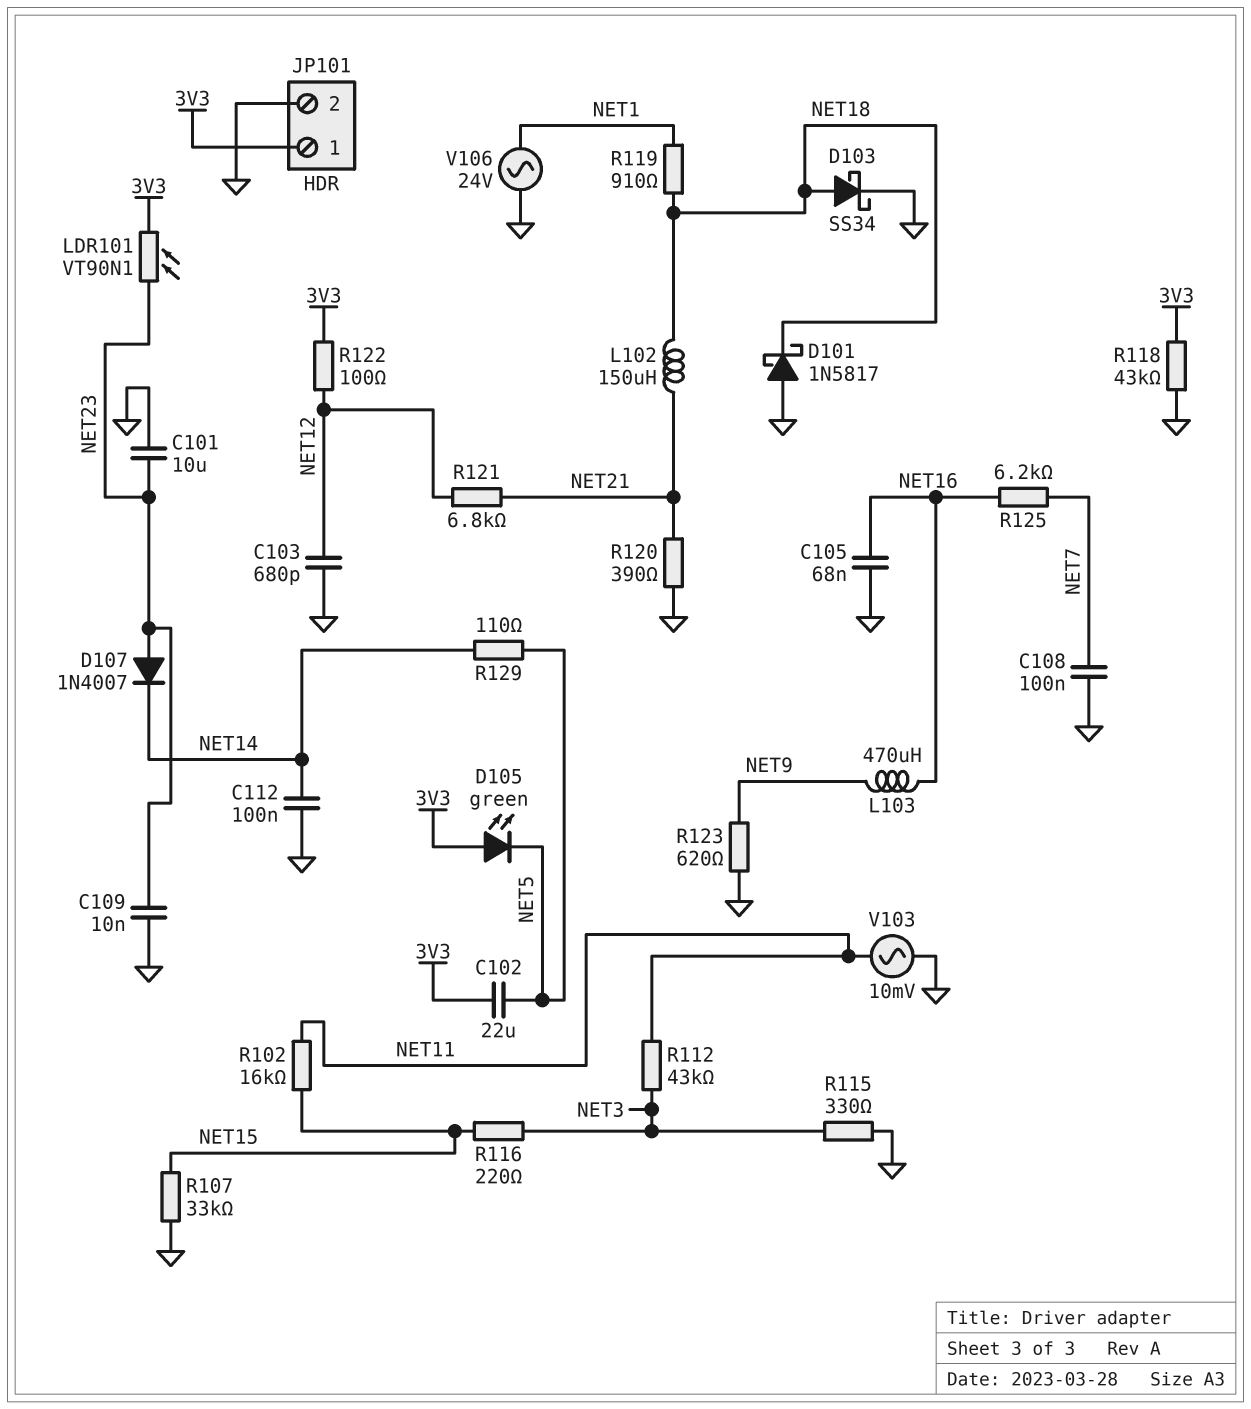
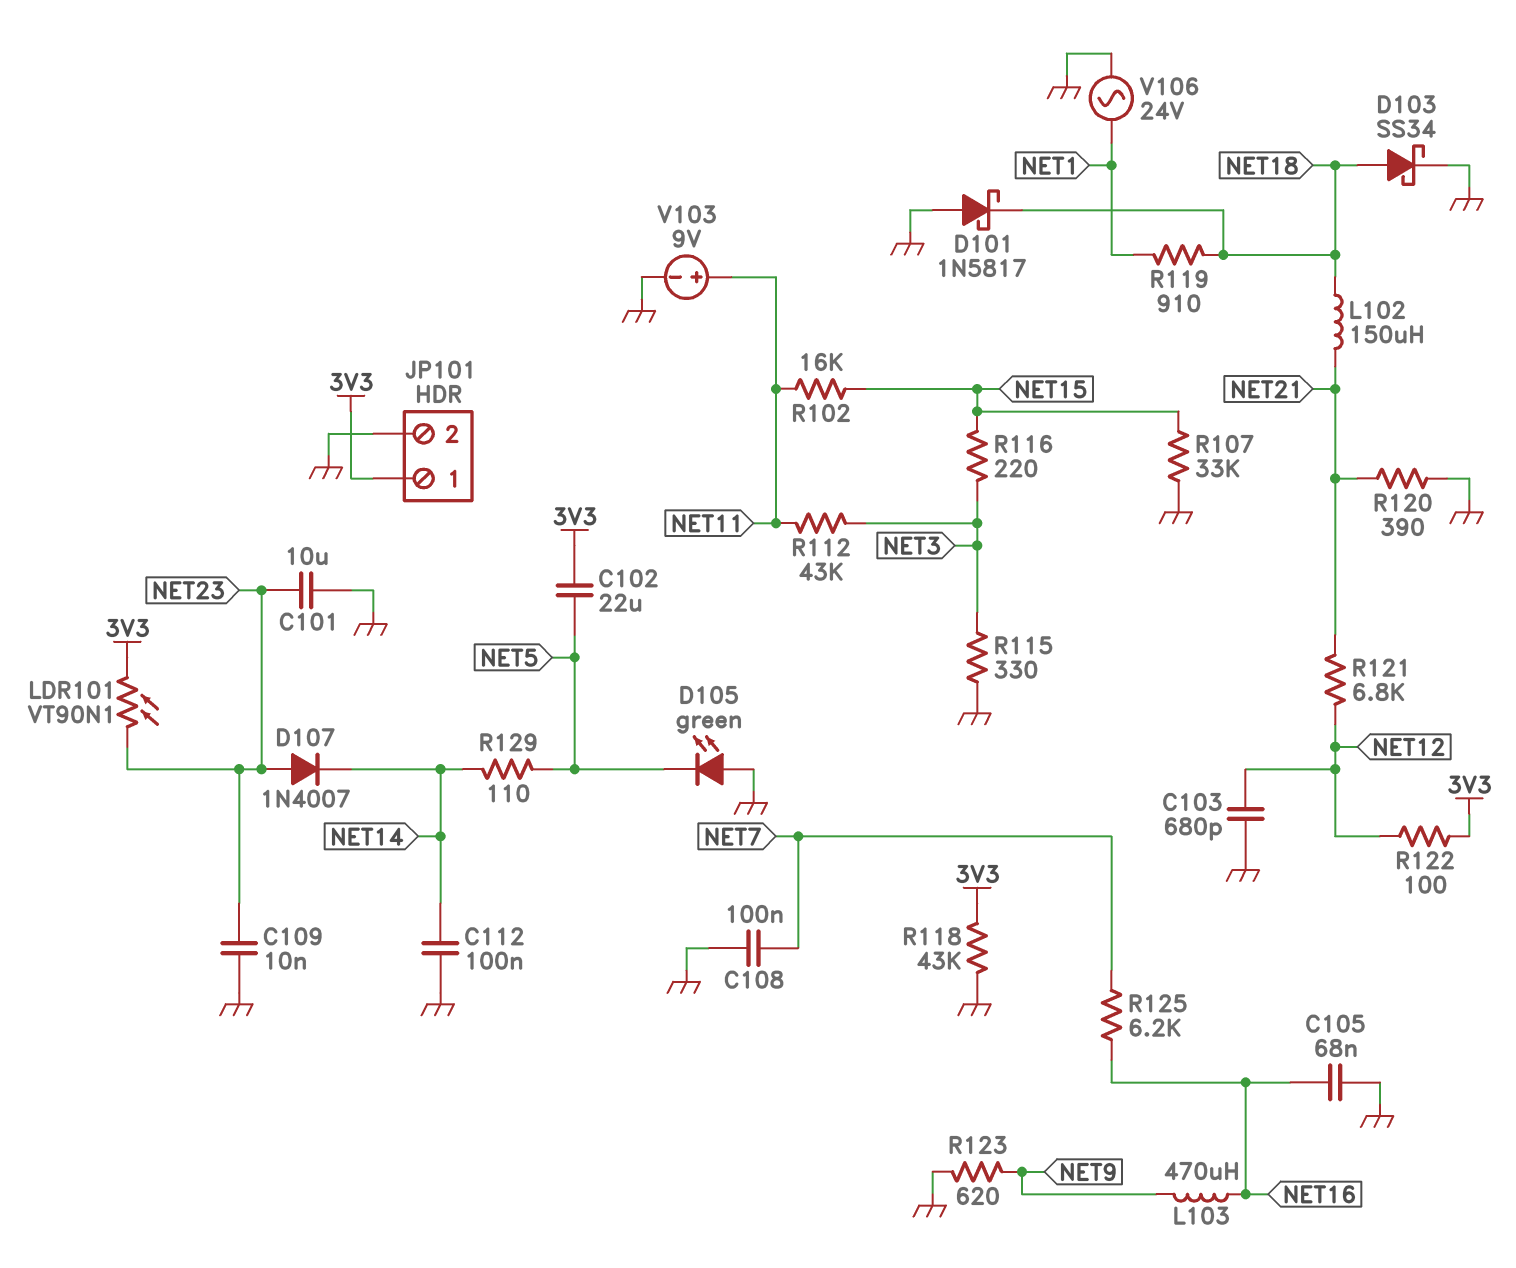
D105: LED green (A 3V3, K NET5) -> LED green (A GND, K NET5)
V103: AC 10mV (GND, NET11) -> 9V (plus NET11, minus GND)

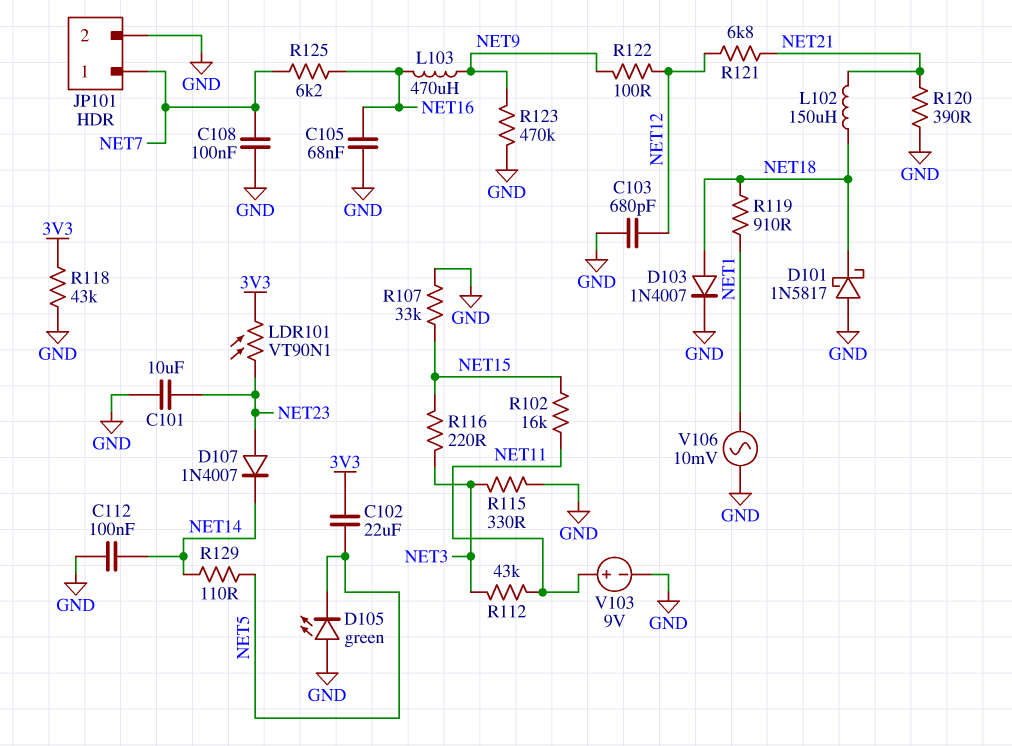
C109: 10nF (GND, NET23) -> none
D103: schottky SS34 (A NET18, K GND) -> diode 1N4007 (A NET18, K GND)
JP101 pin 1: 3V3 -> NET7
R122: 100 (3V3, NET12) -> 100 (NET9, NET12)
R123: 620 (GND, NET9) -> 470k (GND, NET9)
V106: AC 24V (GND, NET1) -> AC 10mV (GND, NET1)

